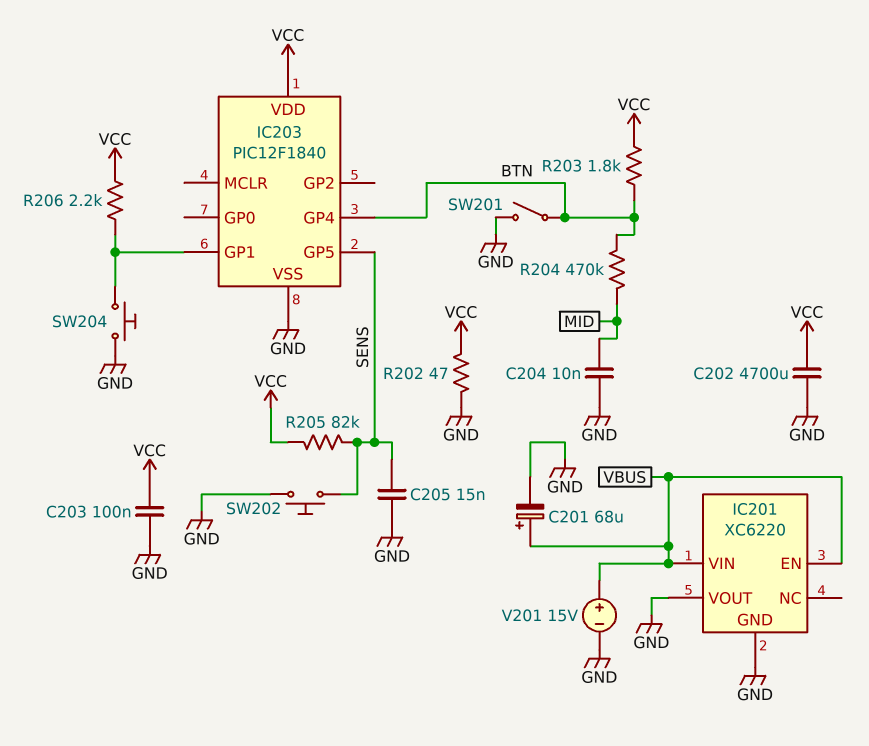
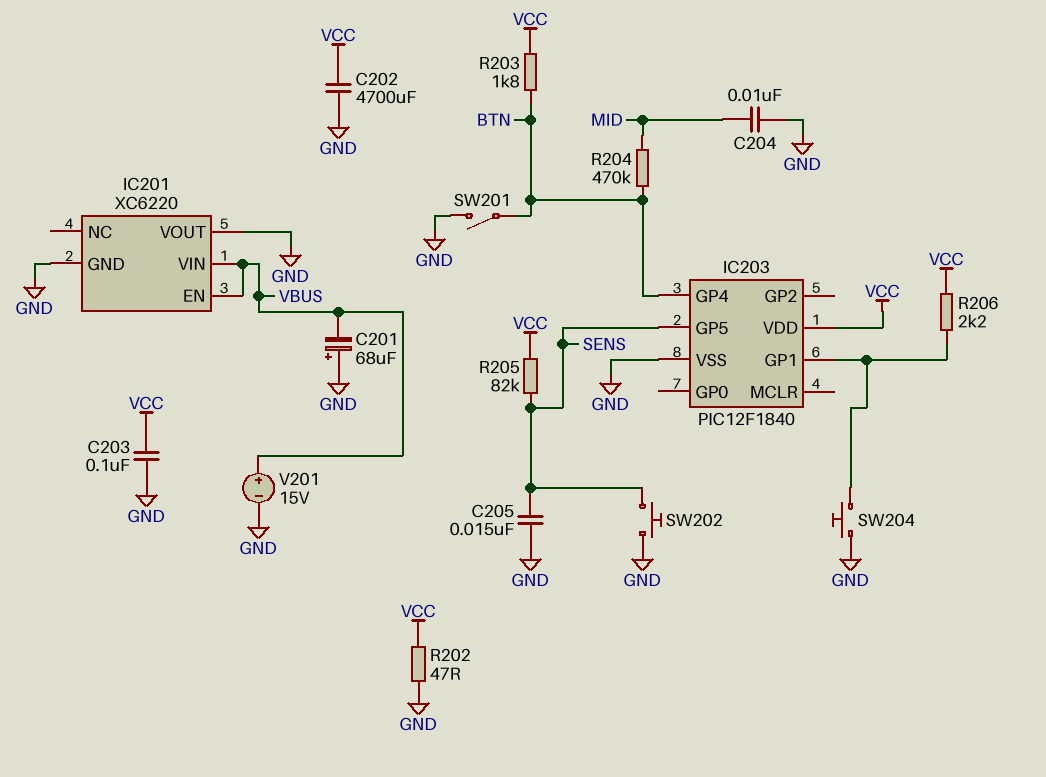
C201: 68uF (plus VBUS, minus GND) -> 68uF (plus GND, minus VBUS)

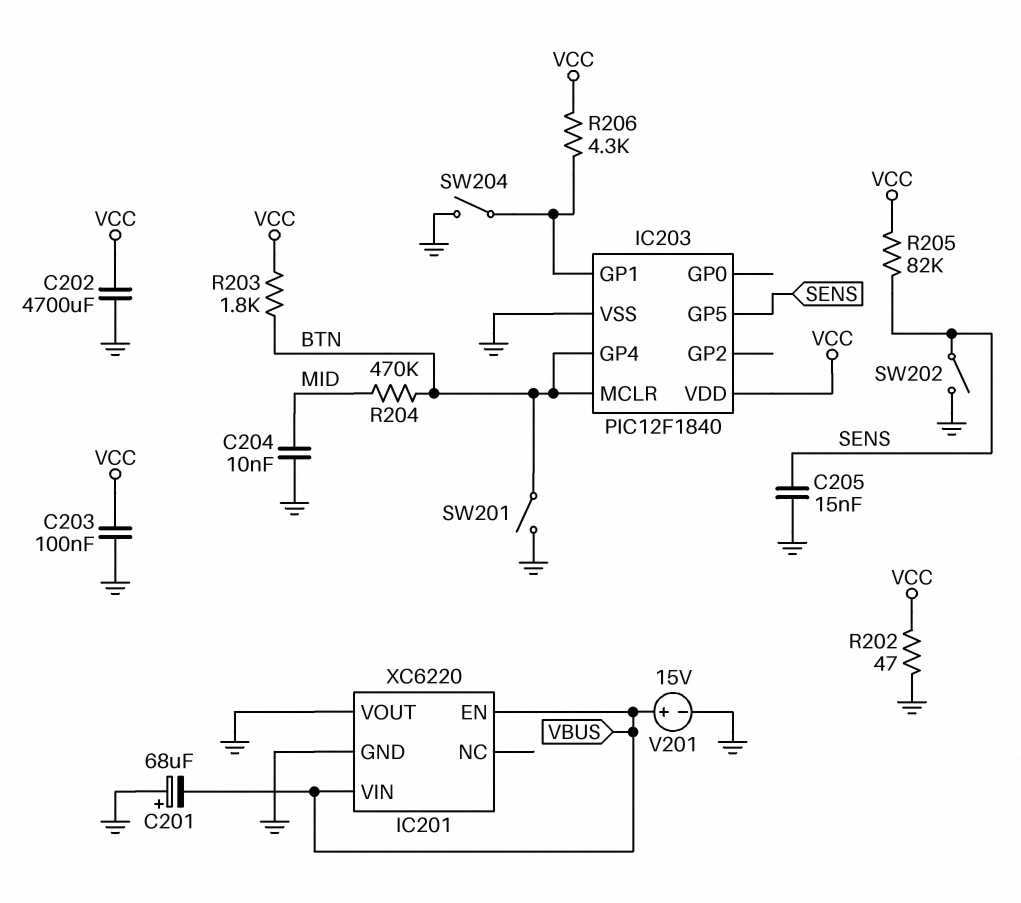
IC203 pin MCLR: none -> BTN
R206: 2.2k (IC203/GP1, VCC) -> 4.3k (IC203/GP1, VCC)
SW202: button (GND, SENS) -> switch (GND, SENS)
SW204: button (GND, IC203/GP1) -> switch (GND, IC203/GP1)

